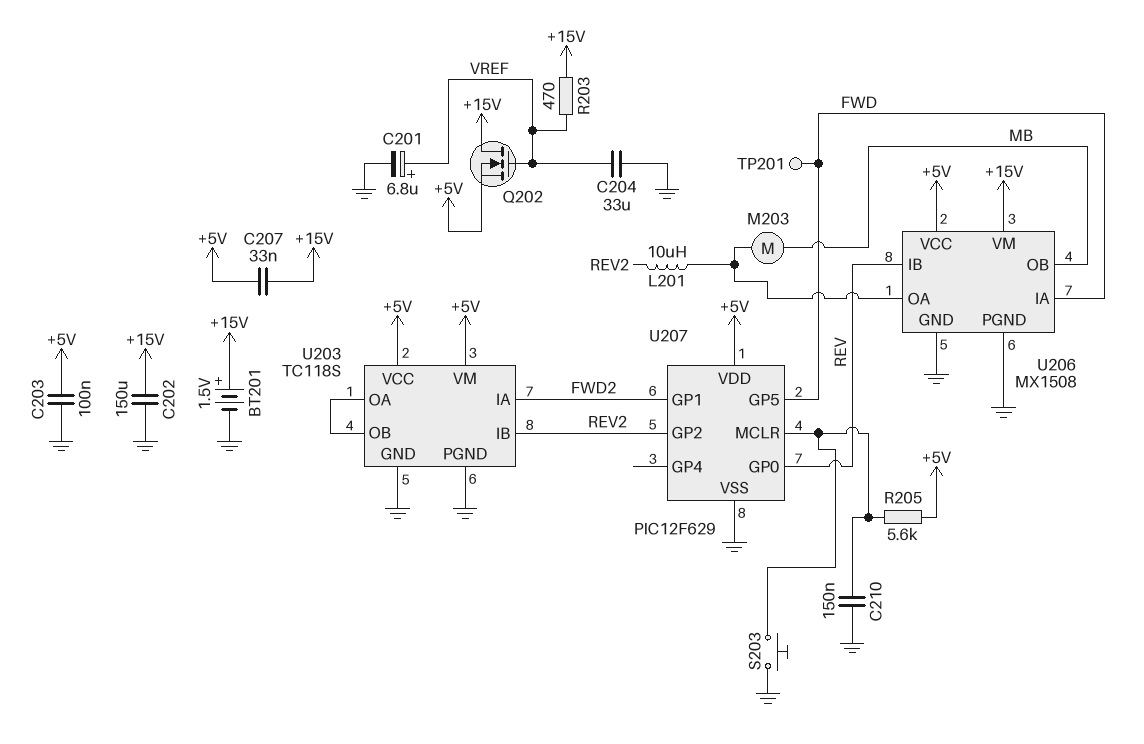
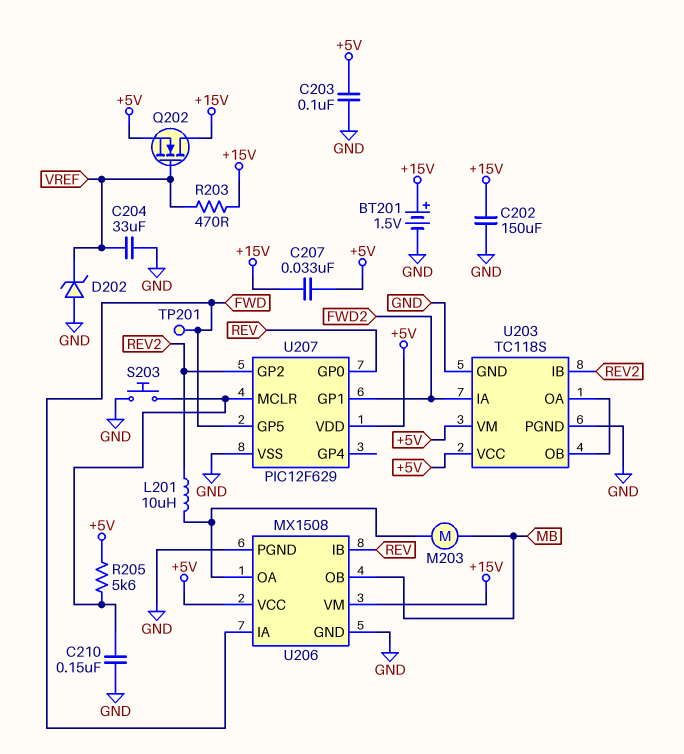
C201: 6.8uF (plus VREF, minus GND) -> none
D202: none -> zener (A GND, K VREF)

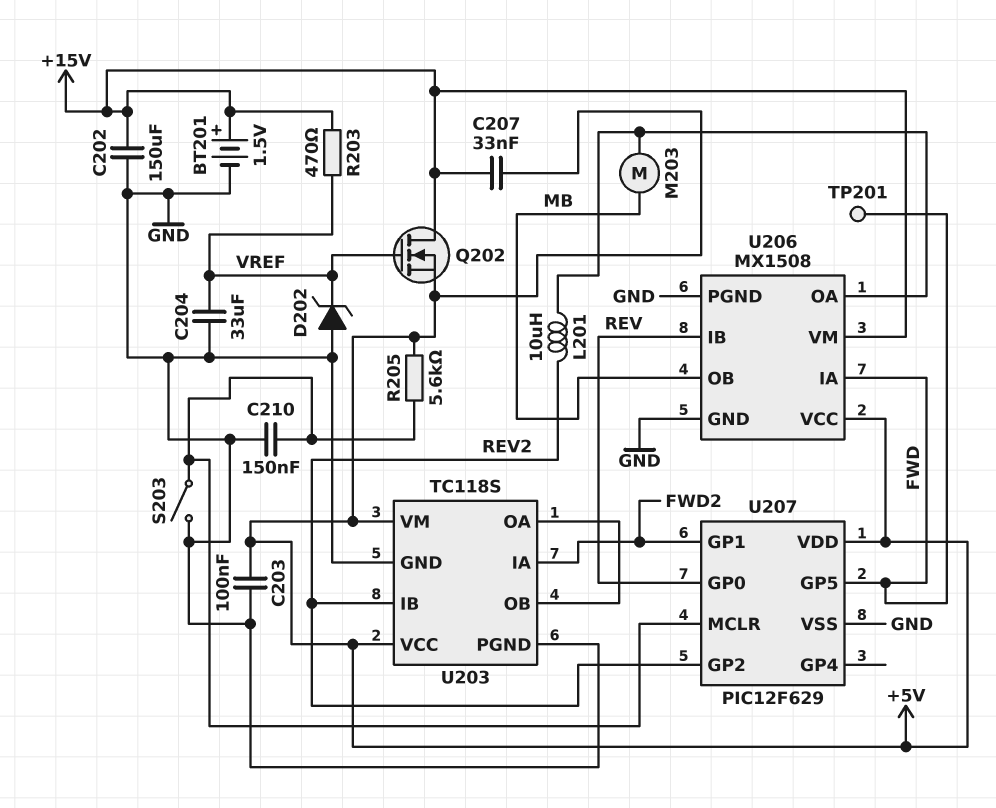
S203: button (GND, U207/MCLR) -> switch (GND, U207/MCLR)

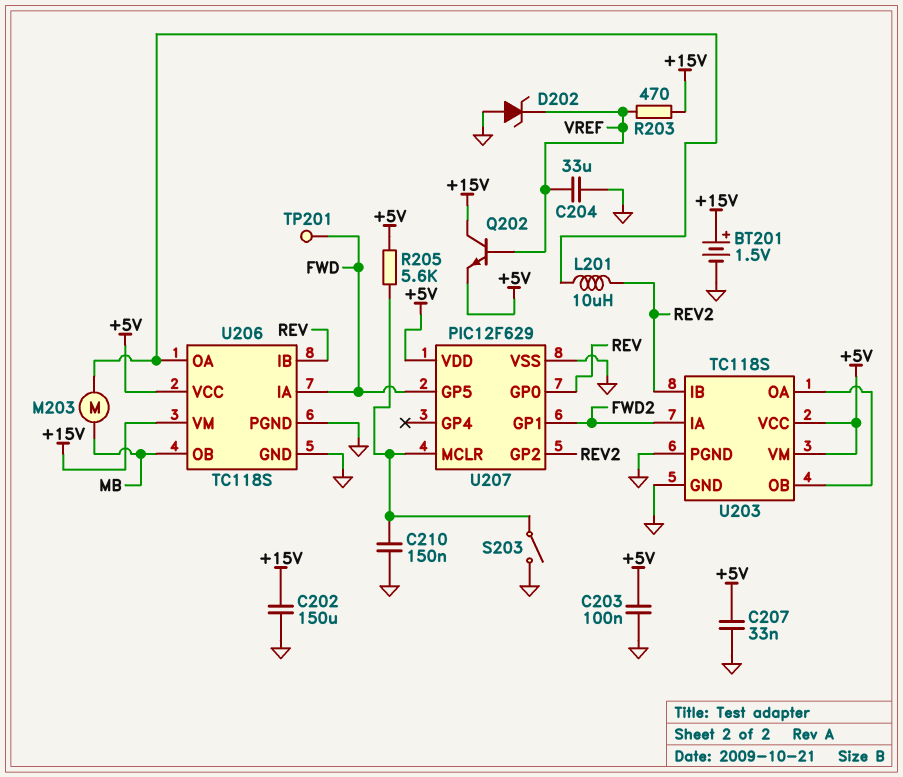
C207: 33nF (+5V, +15V) -> 33nF (+5V, GND)
Q202: NMOS (G VREF, D +15V, S +5V) -> NPN (B VREF, C +15V, E +5V)
U206: MX1508 -> TC118S

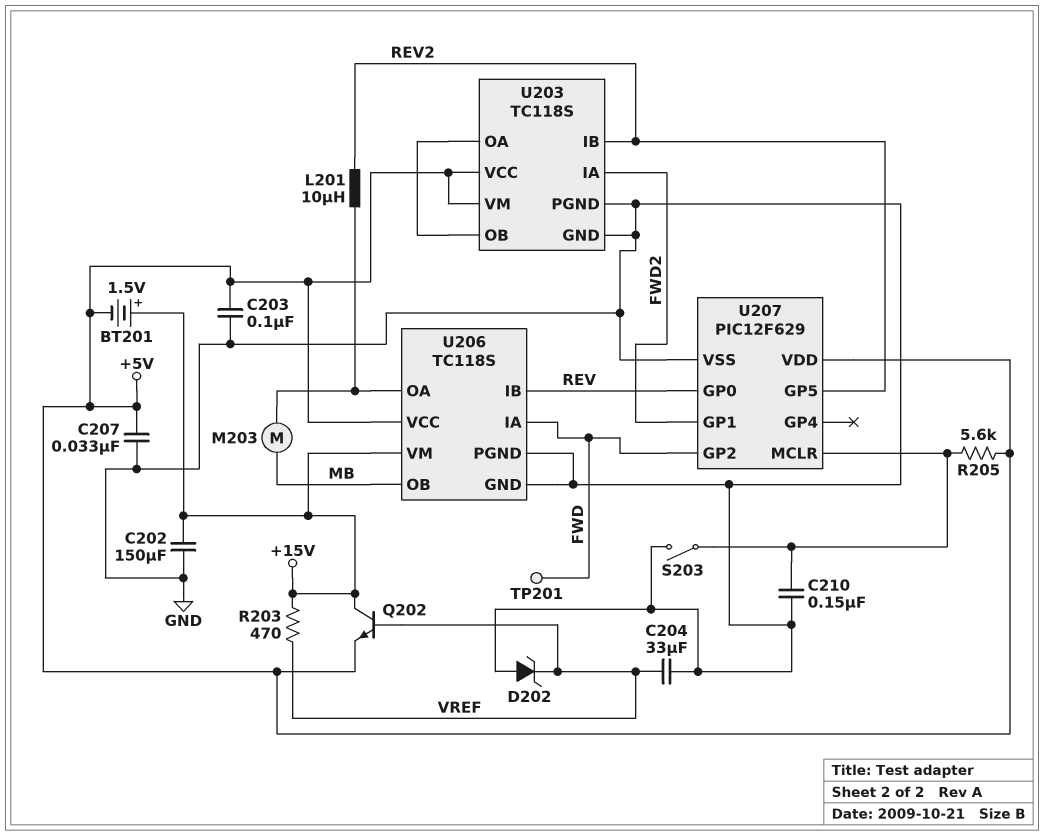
BT201: 1.5V (plus +15V, minus GND) -> 1.5V (plus +15V, minus +5V)
U207 pin GP2: REV2 -> FWD
U207 pin GP5: FWD -> REV2

